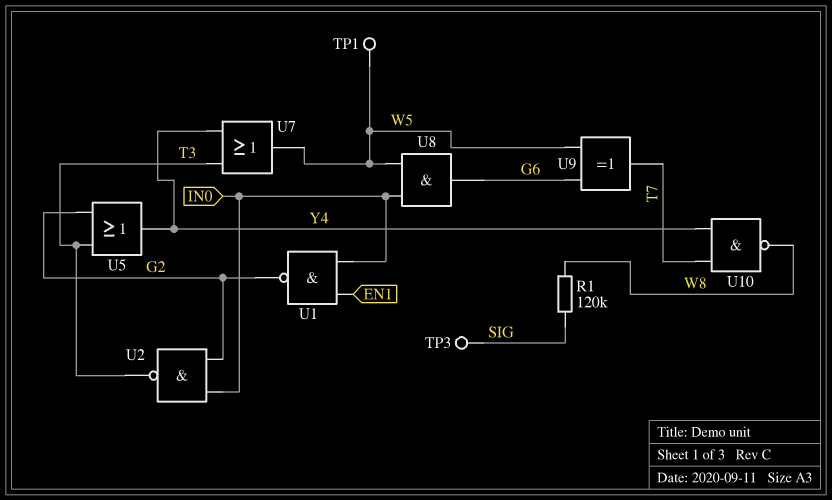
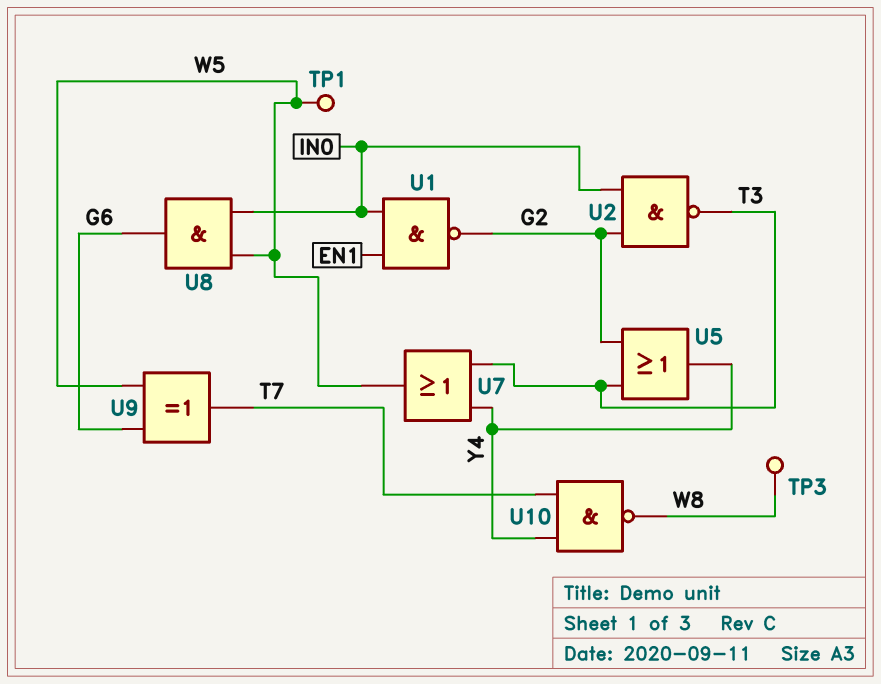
R1: 120k (SIG, W8) -> none
TP3: test point (SIG) -> test point (W8)

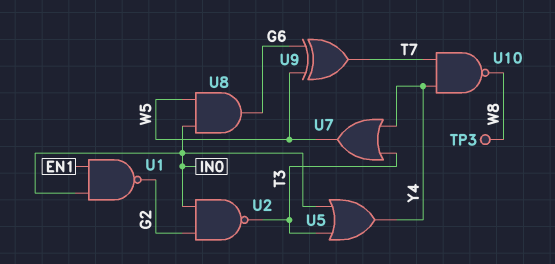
TP1: test point (W5) -> none
U5: OR (in G2, in T3, out Y4) -> OR (in IN0, in T3, out Y4)

